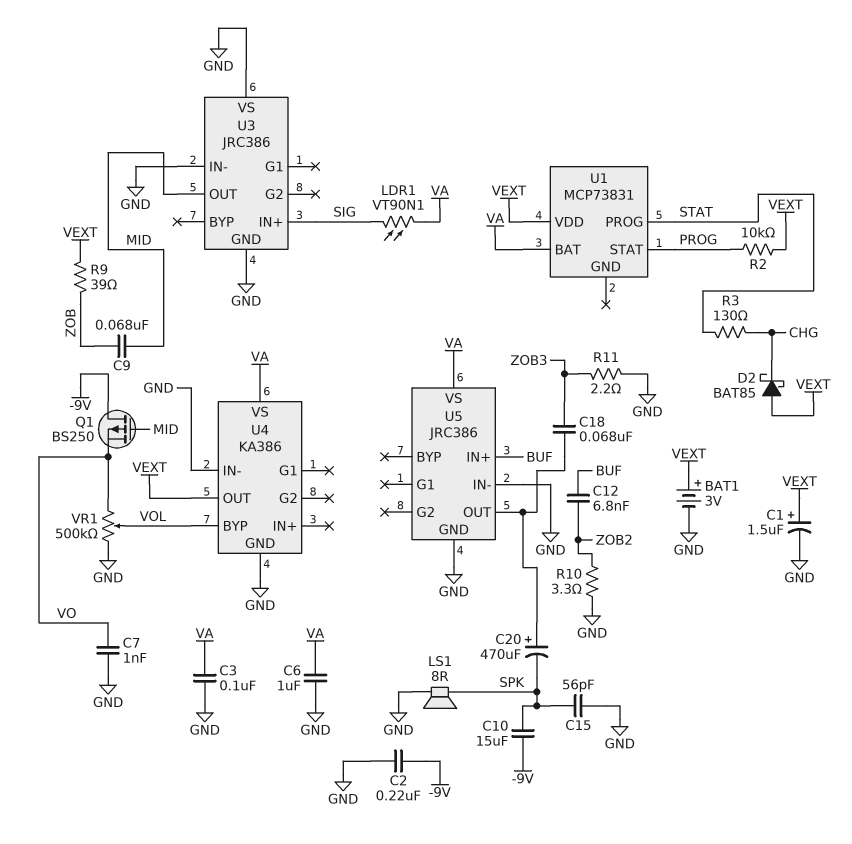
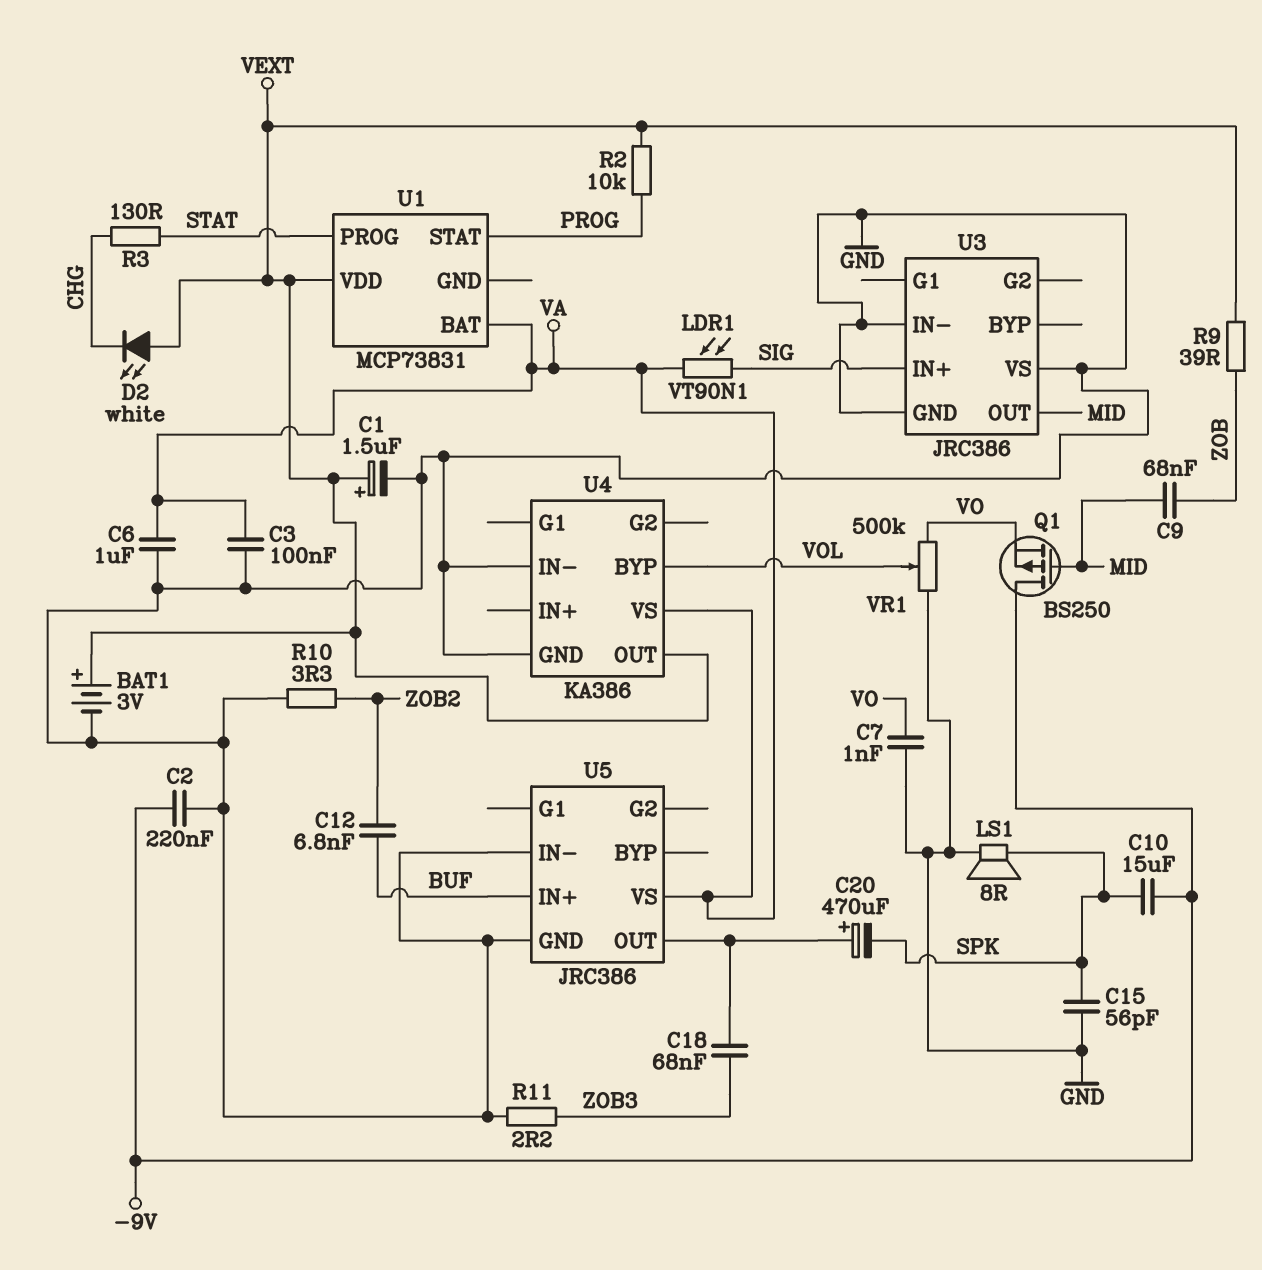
D2: schottky BAT85 (A VEXT, K CHG) -> LED white (A VEXT, K CHG)

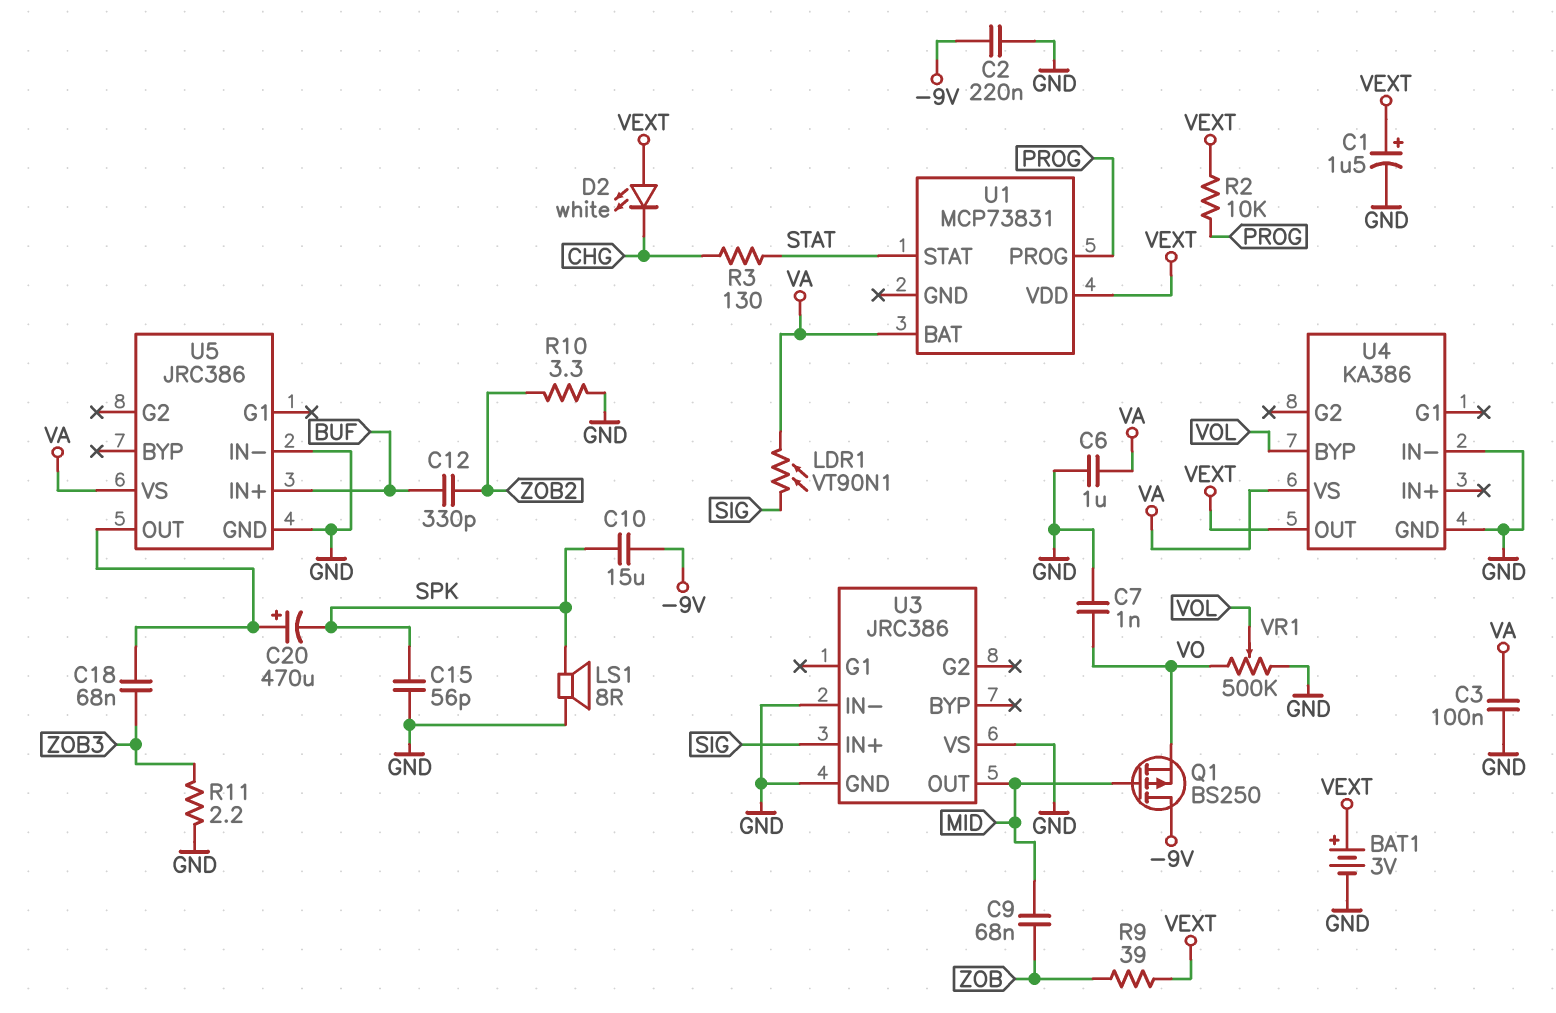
C12: 6.8nF (BUF, ZOB2) -> 330pF (BUF, ZOB2)
U1 pin PROG: STAT -> PROG
U1 pin STAT: PROG -> STAT

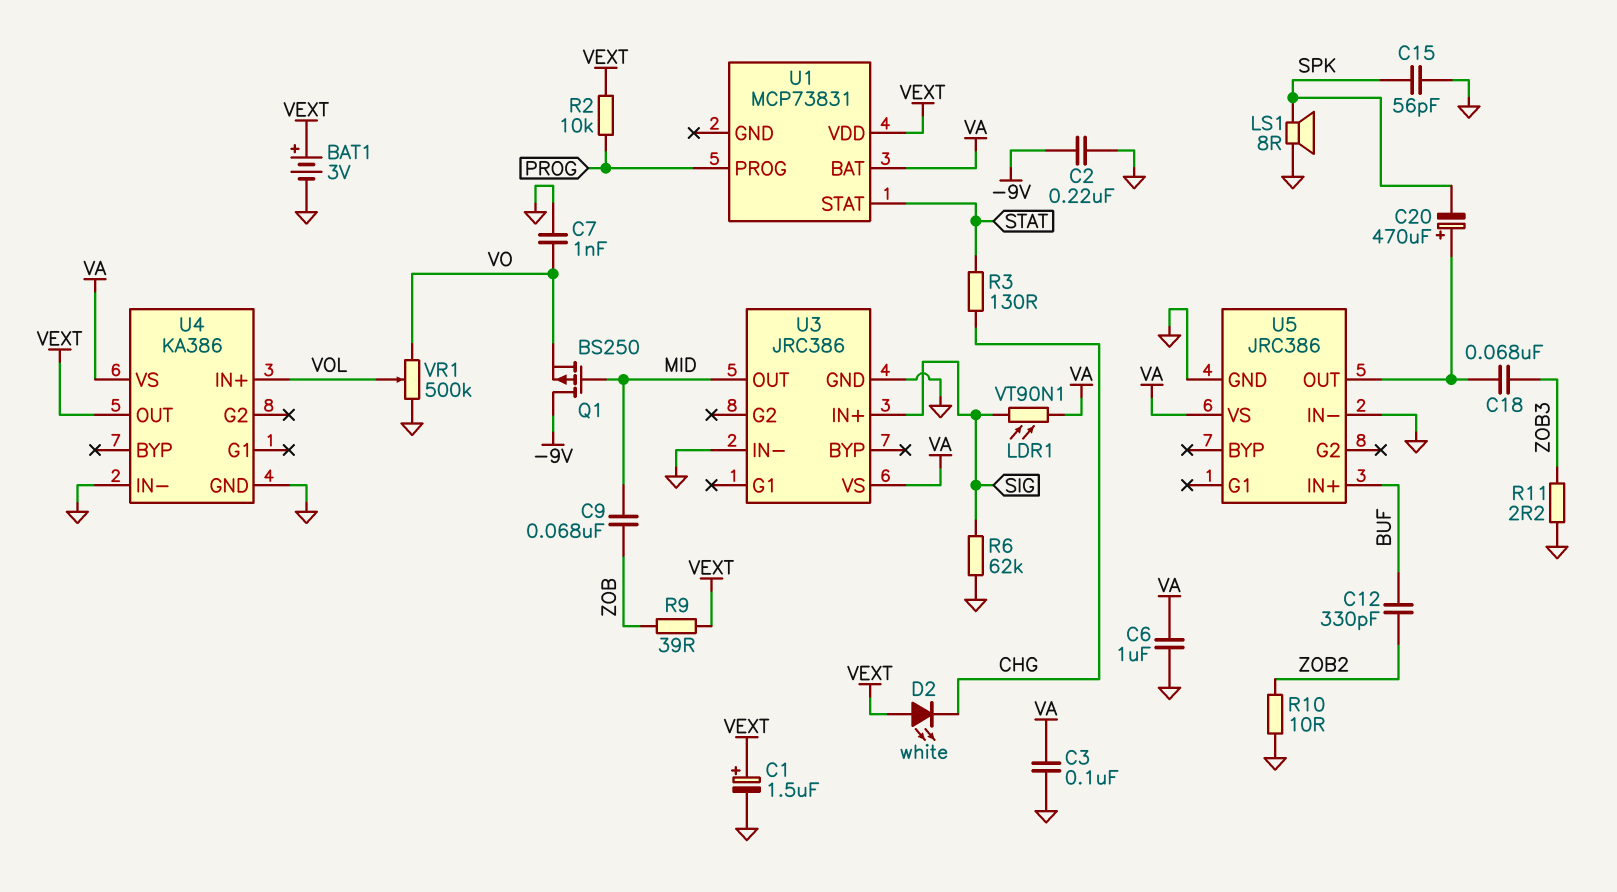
C10: 15uF (-9V, SPK) -> none
R6: none -> 62k (GND, SIG)
R10: 3.3 (GND, ZOB2) -> 10 (GND, ZOB2)
U3 pin VS: GND -> VA
U4 pin BYP: VOL -> none
U4 pin IN+: none -> VOL

